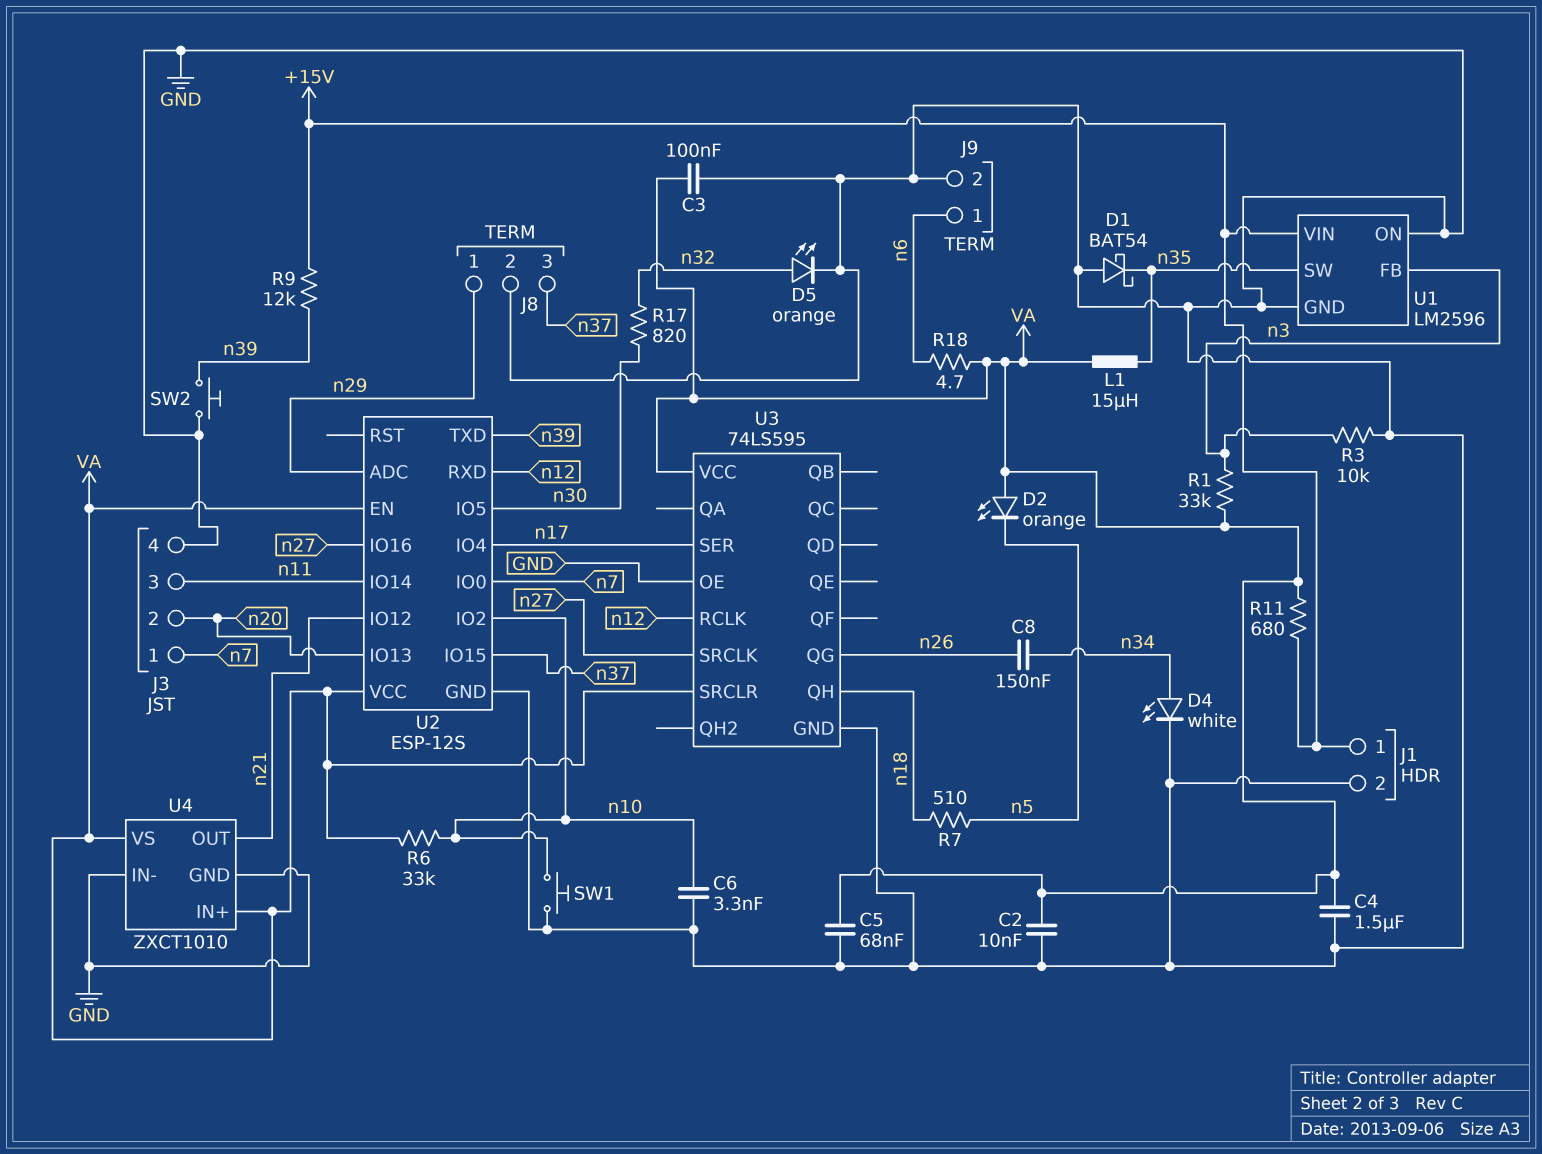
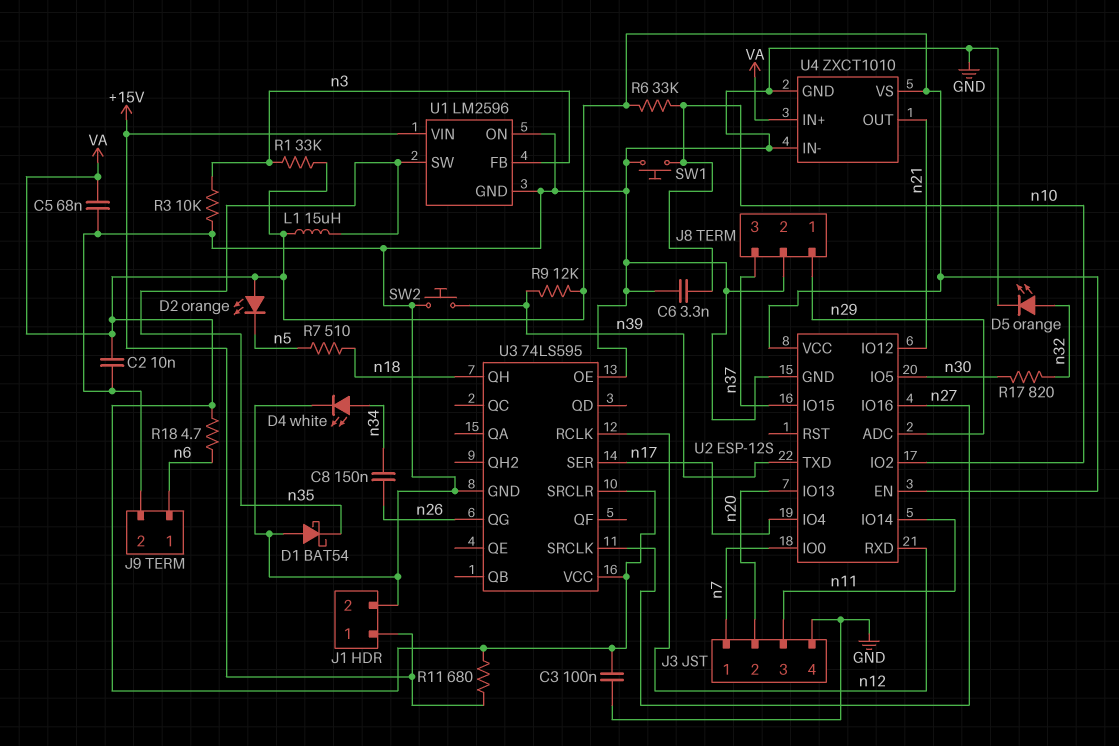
C4: 1.5uF (GND, VA) -> none
R9: 12k (+15V, n39) -> 12k (VA, n39)

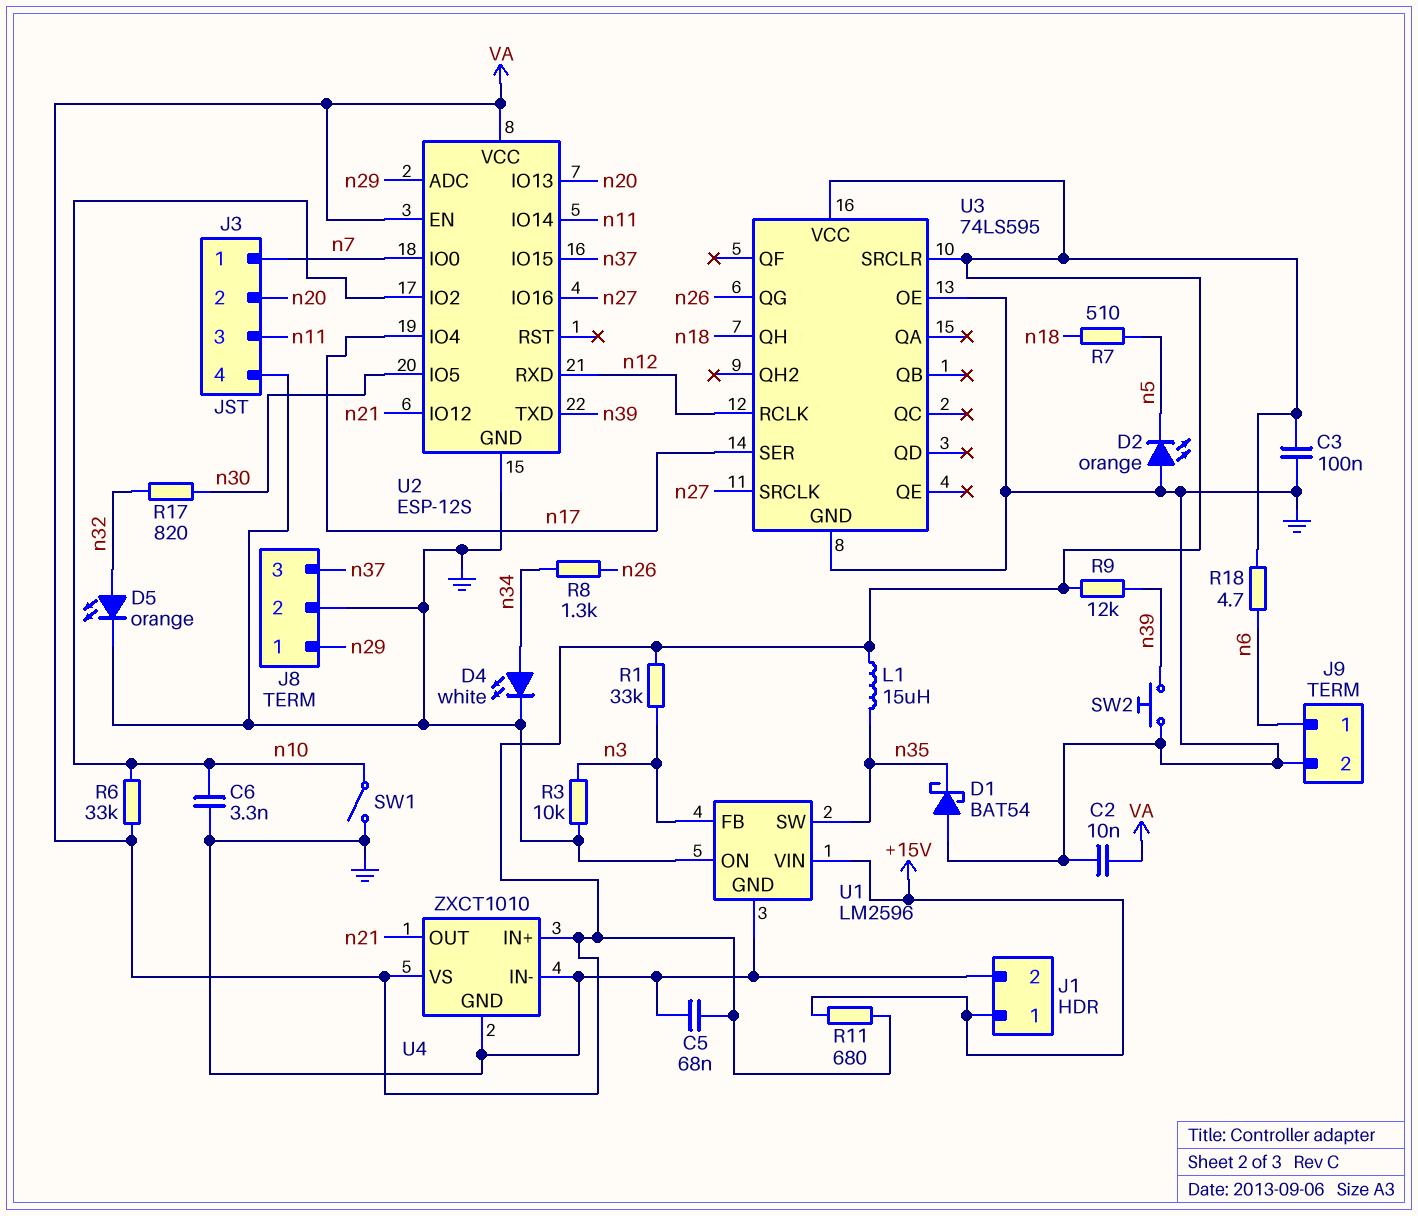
C8: 150nF (n26, n34) -> none
D2: LED orange (A VA, K n5) -> LED orange (A GND, K n5)
R8: none -> 1.3k (n26, n34)
SW1: button (GND, n10) -> switch (GND, n10)

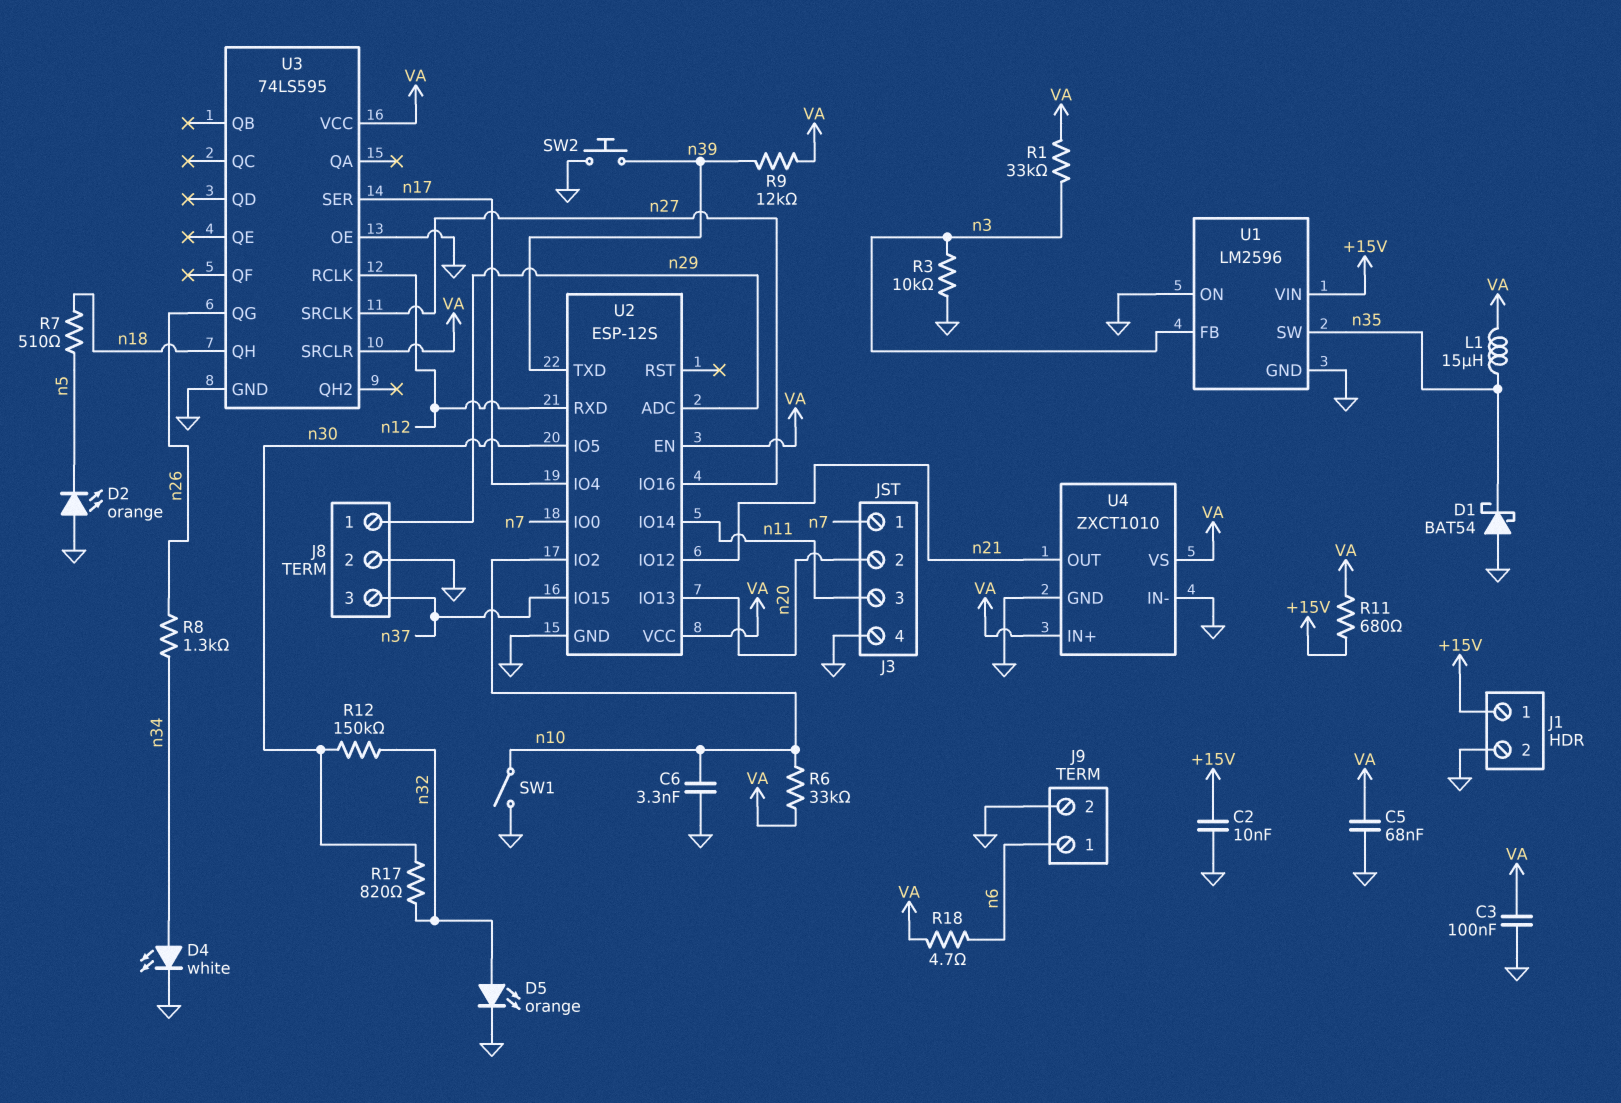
C2: 10nF (GND, VA) -> 10nF (+15V, GND)
R12: none -> 150k (n30, n32)

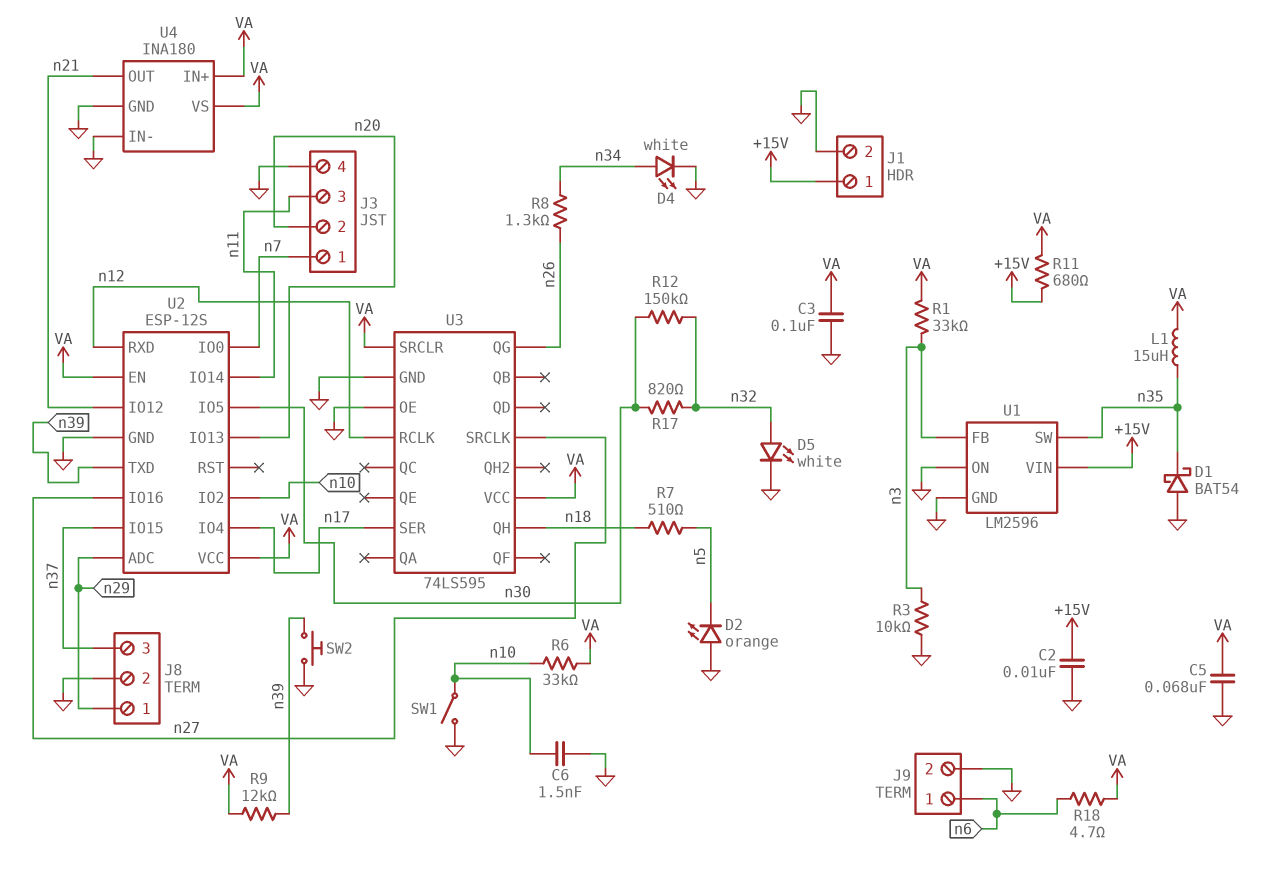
C6: 3.3nF (GND, n10) -> 1.5nF (GND, n10)
D5: LED orange (A n32, K GND) -> LED white (A n32, K GND)
U4: ZXCT1010 -> INA180

